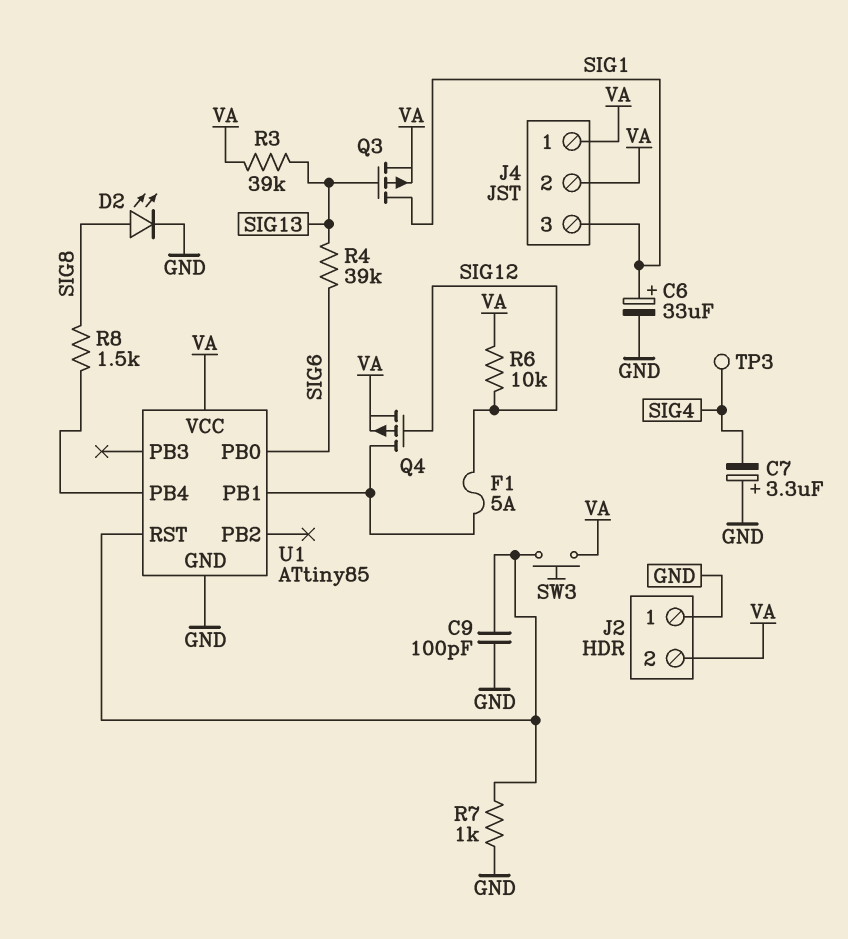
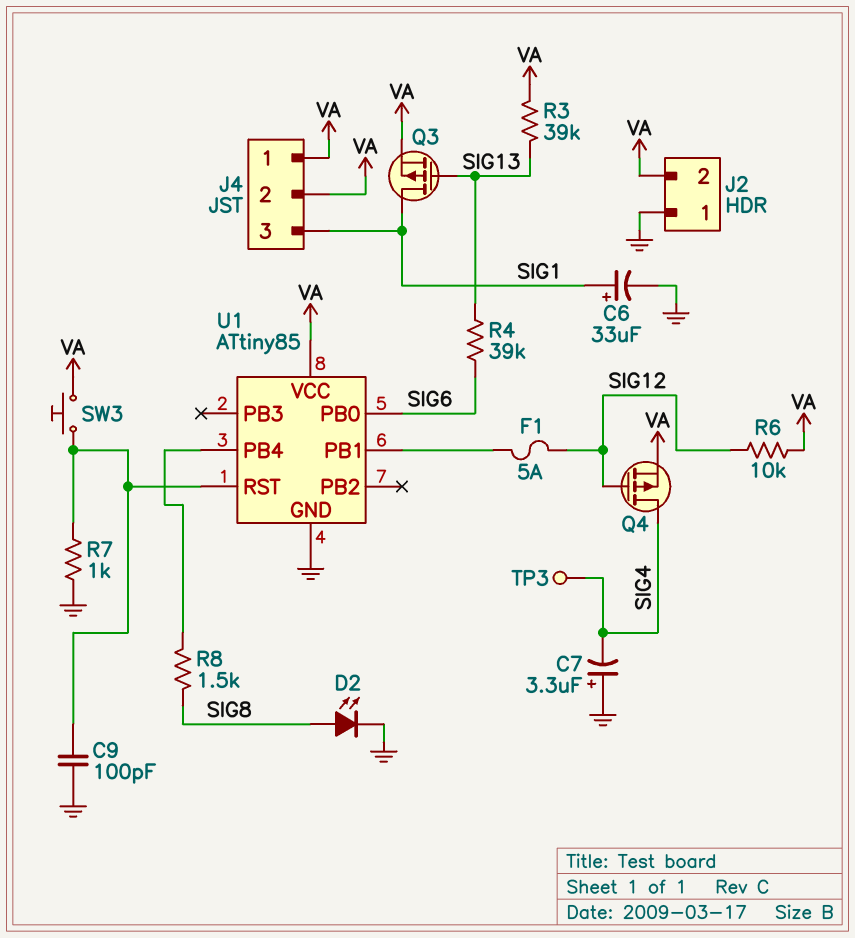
Q4: PMOS (G SIG12, D U1/PB1, S VA) -> PMOS (G SIG12, D SIG4, S VA)

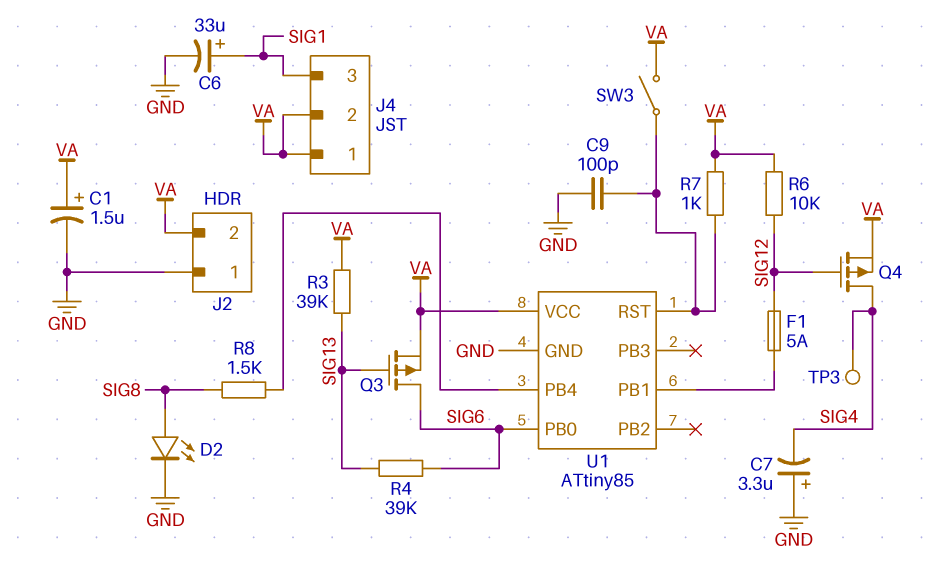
C1: none -> 1.5uF (plus VA, minus GND)
Q3: PMOS (G SIG13, D SIG1, S VA) -> PMOS (G SIG13, D SIG6, S VA)
R7: 1k (GND, U1/RST) -> 1k (U1/RST, VA)
SW3: button (U1/RST, VA) -> switch (U1/RST, VA)

